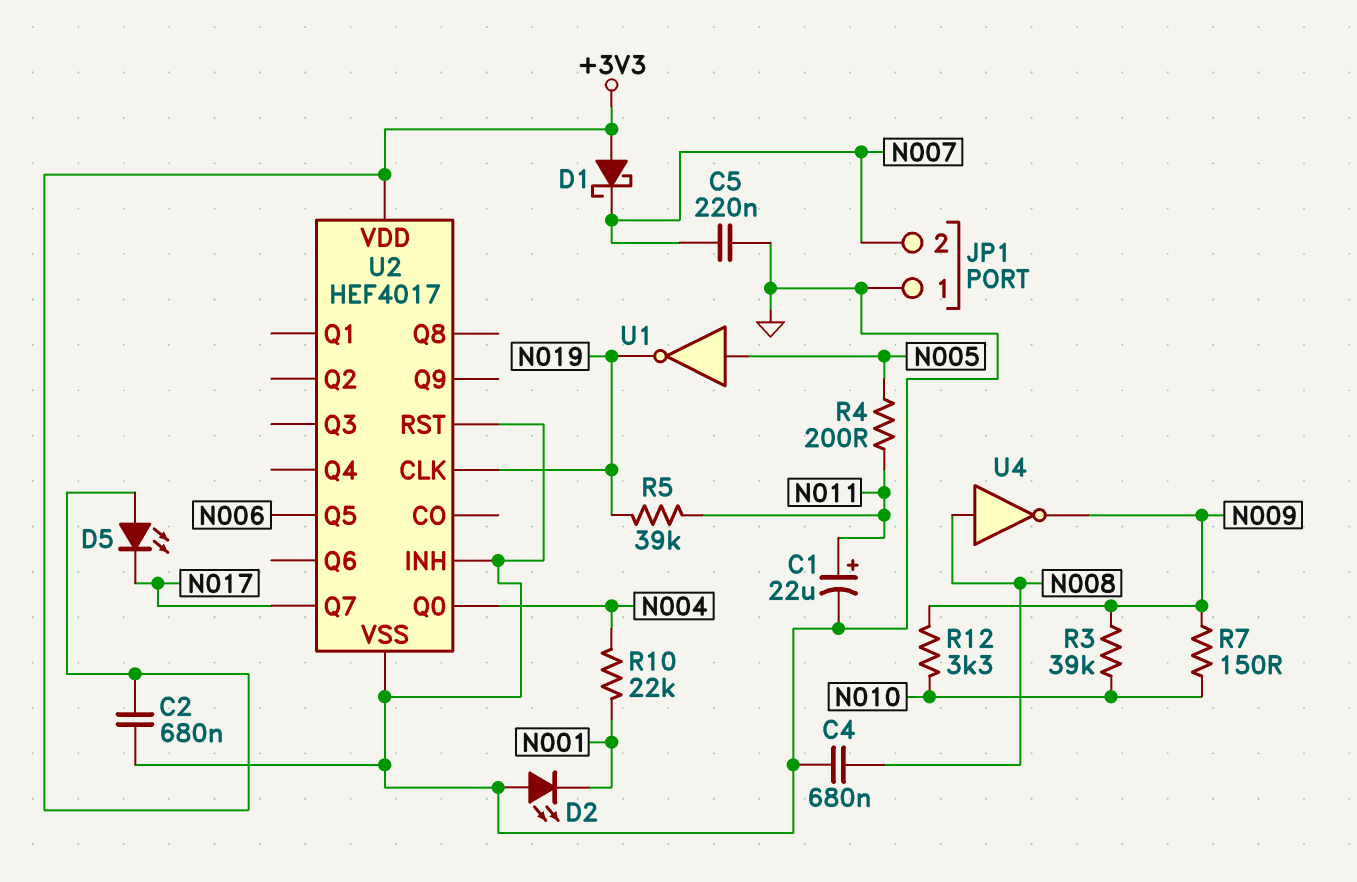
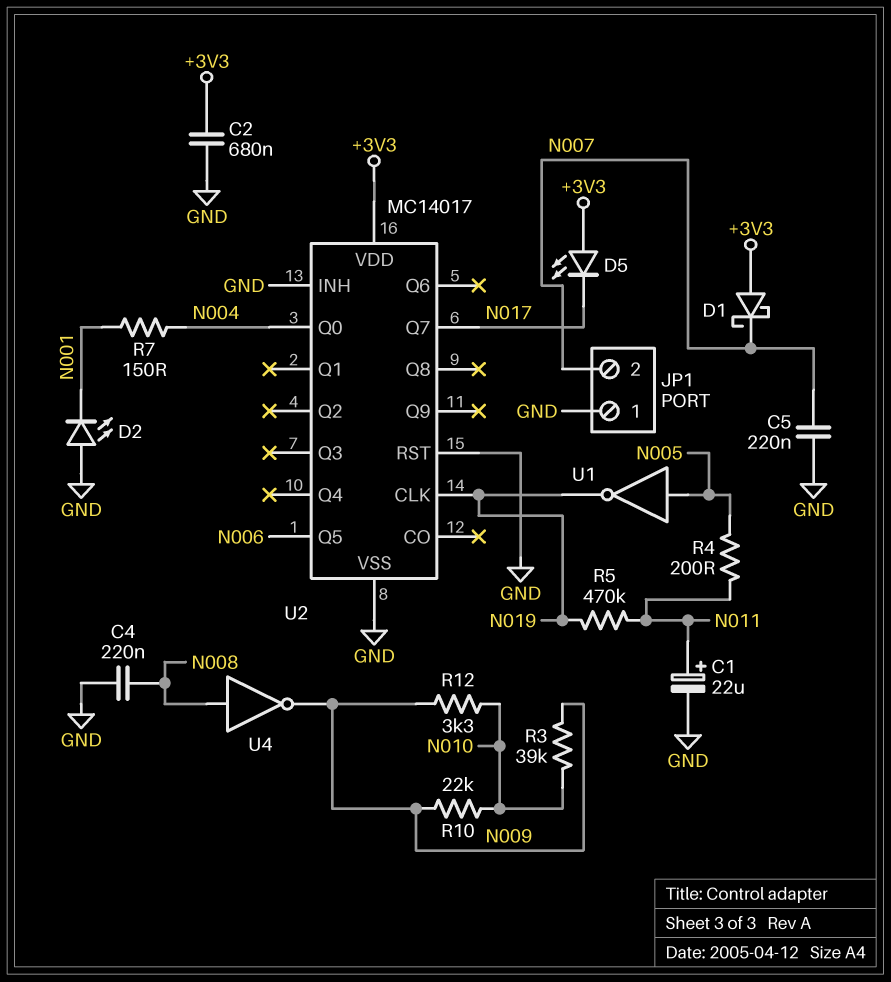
C4: 680nF (GND, N008) -> 220nF (GND, N008)
R5: 39k (N011, N019) -> 470k (N011, N019)
R7: 150 (N009, N010) -> 150 (N001, N004)
R10: 22k (N001, N004) -> 22k (N009, N010)
U2: HEF4017 -> MC14017

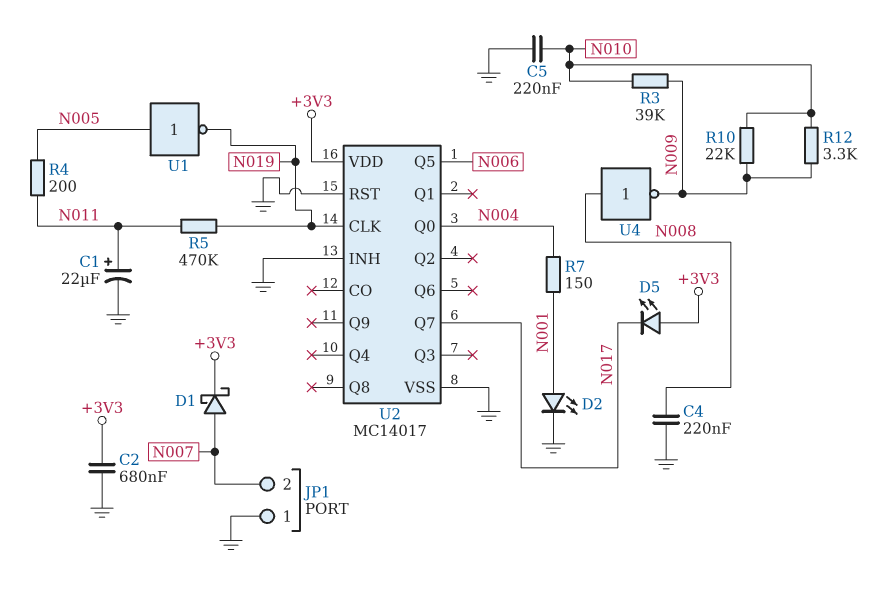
C5: 220nF (GND, N007) -> 220nF (GND, N010)
D1: schottky (A +3V3, K N007) -> schottky (A N007, K +3V3)
D2: LED (A GND, K N001) -> LED (A N001, K GND)

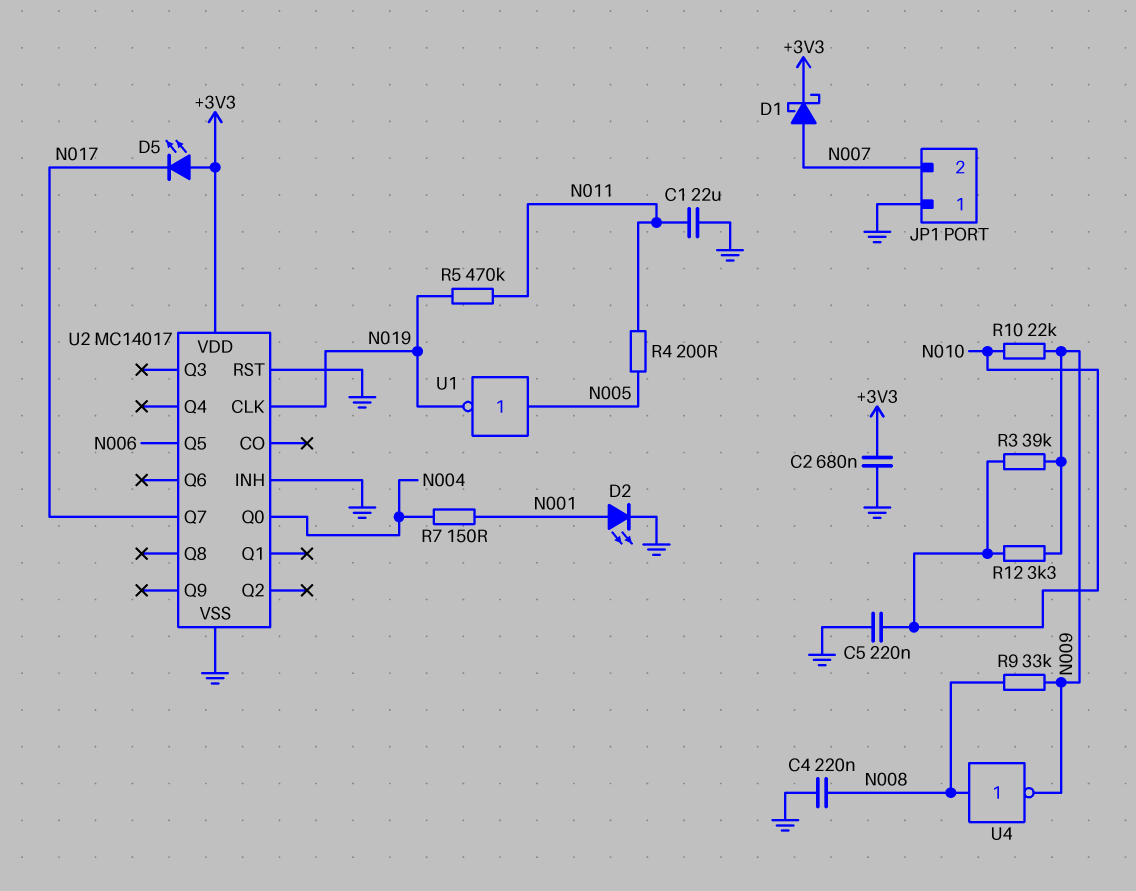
C1: 22uF (plus N011, minus GND) -> 22uF (GND, N011)
R9: none -> 33k (N008, N009)

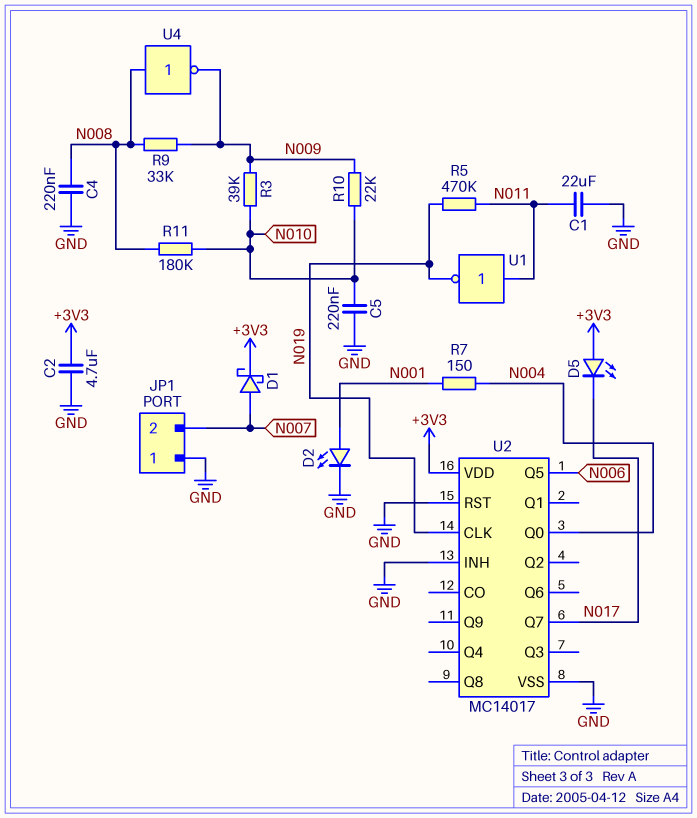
C2: 680nF (+3V3, GND) -> 4.7uF (+3V3, GND)
R4: 200 (N005, N011) -> none
R11: none -> 180k (N008, N010)
R12: 3.3k (N009, N010) -> none
U1: NOT (in N005, out N019) -> NOT (in N011, out N019)

